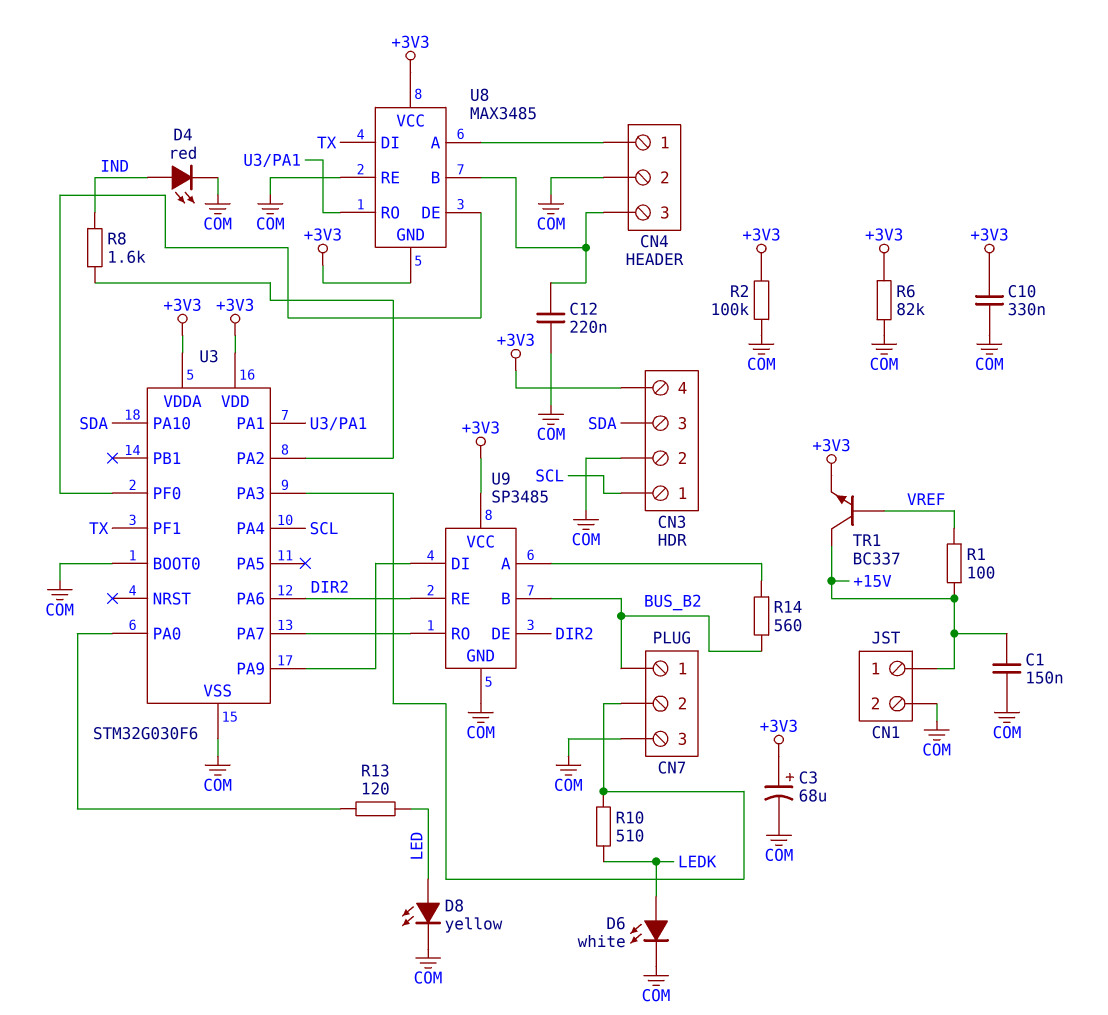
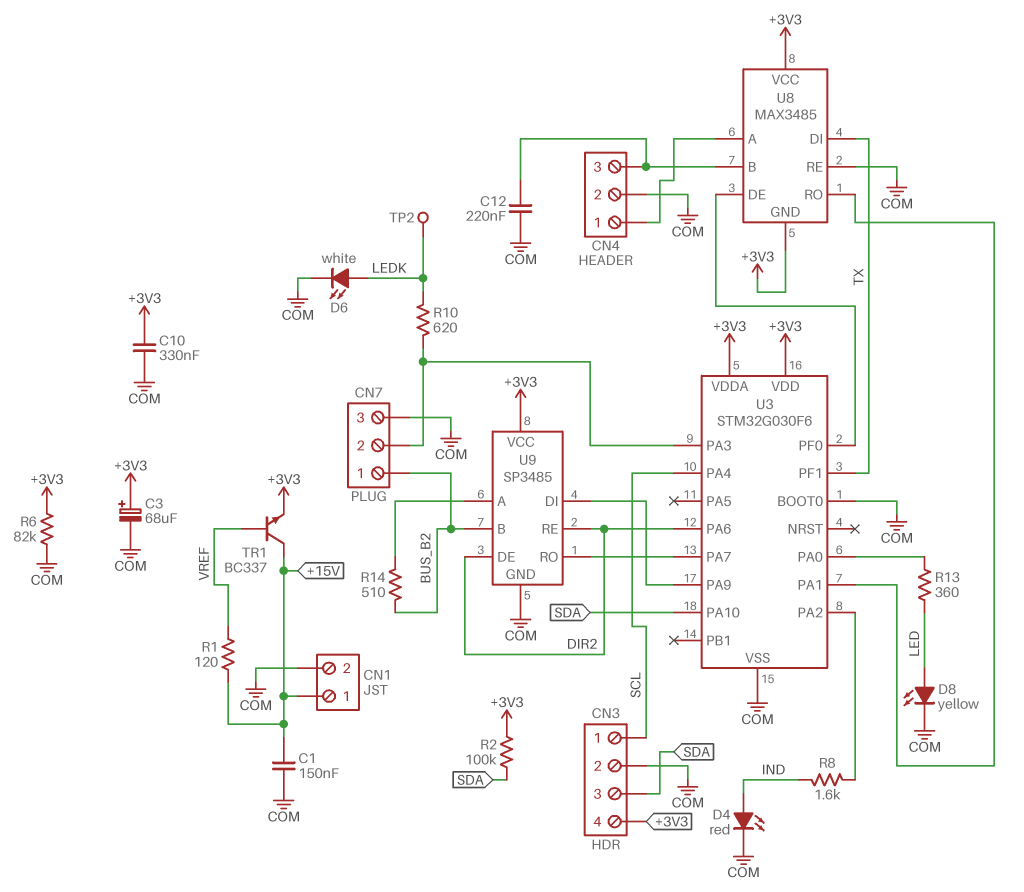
R1: 100 (+15V, VREF) -> 120 (+15V, VREF)
R2: 100k (+3V3, COM) -> 100k (+3V3, SDA)
R10: 510 (CN7/2, LEDK) -> 620 (CN7/2, LEDK)
R13: 120 (LED, U3/PA0) -> 360 (LED, U3/PA0)
R14: 560 (BUS_B2, U9/A) -> 510 (BUS_B2, U9/A)
TP2: none -> test point (LEDK)

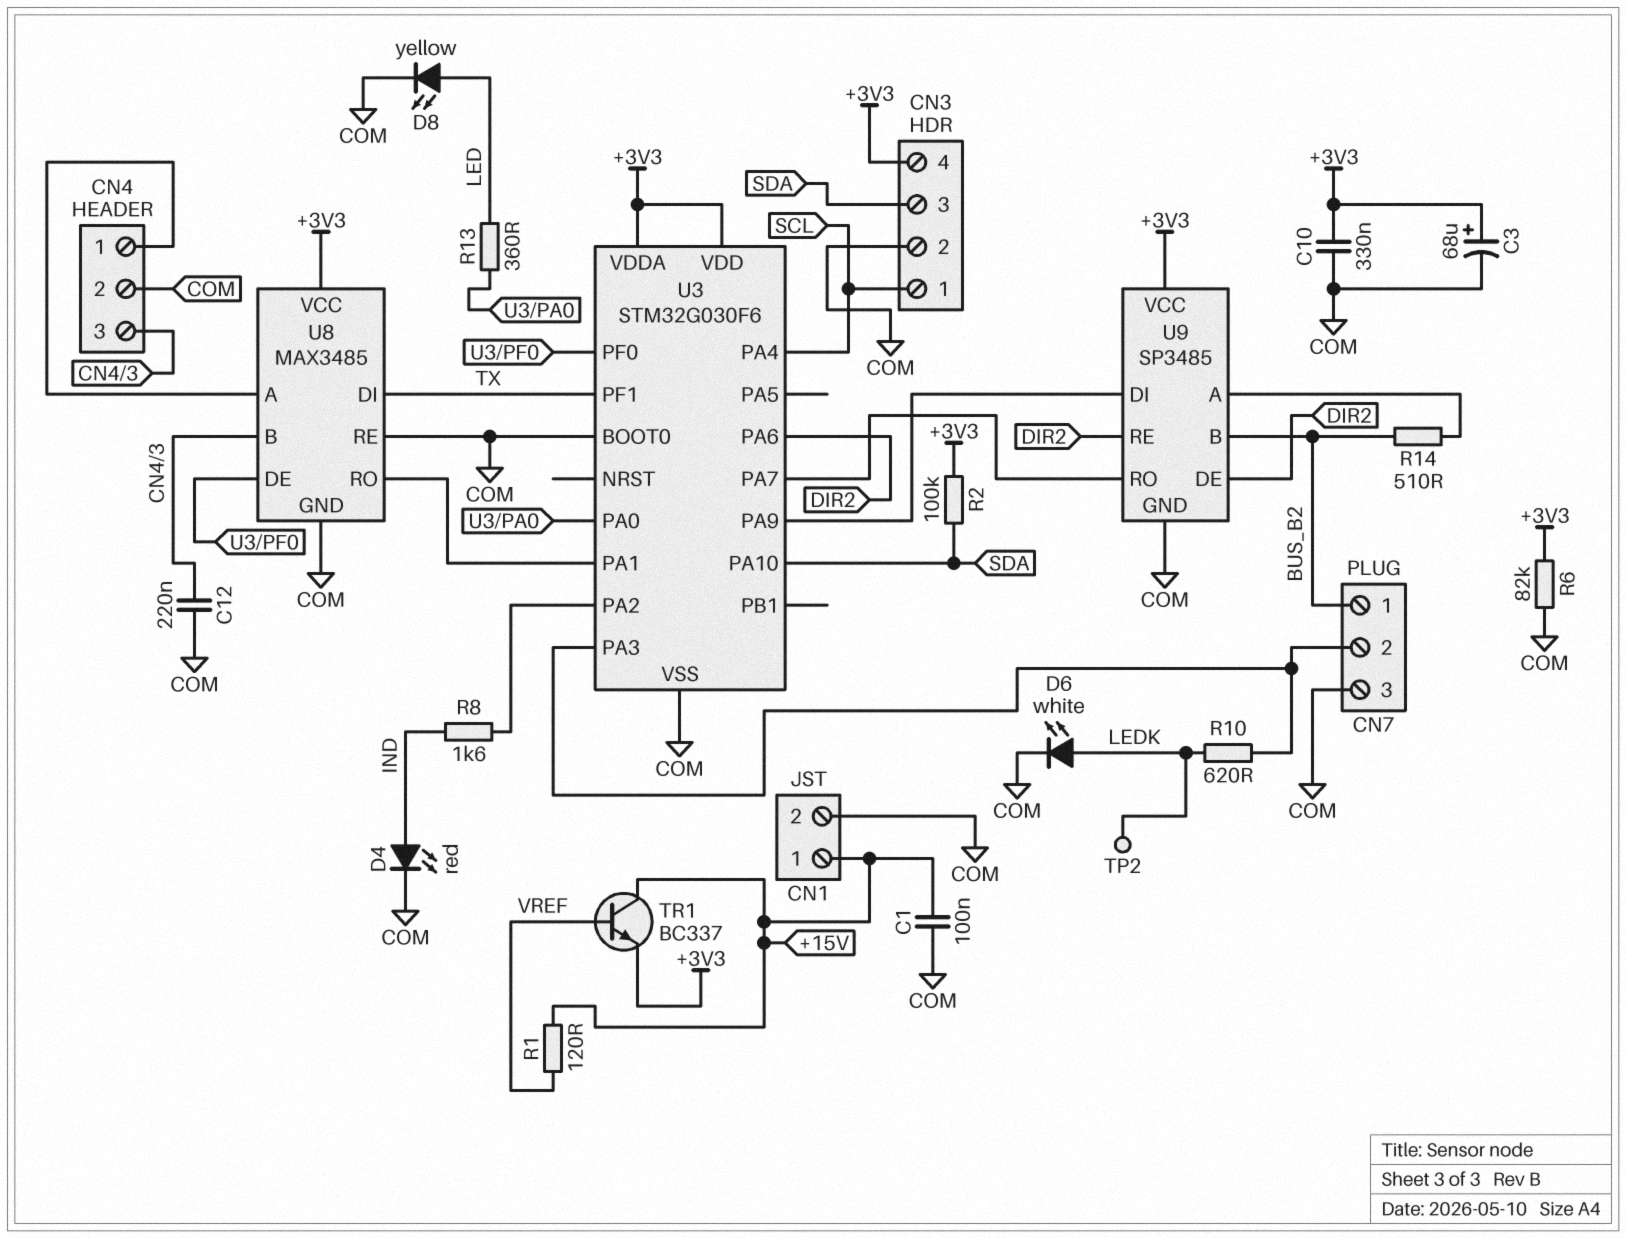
C1: 150nF (+15V, COM) -> 100nF (+15V, COM)
U8 pin GND: +3V3 -> COM

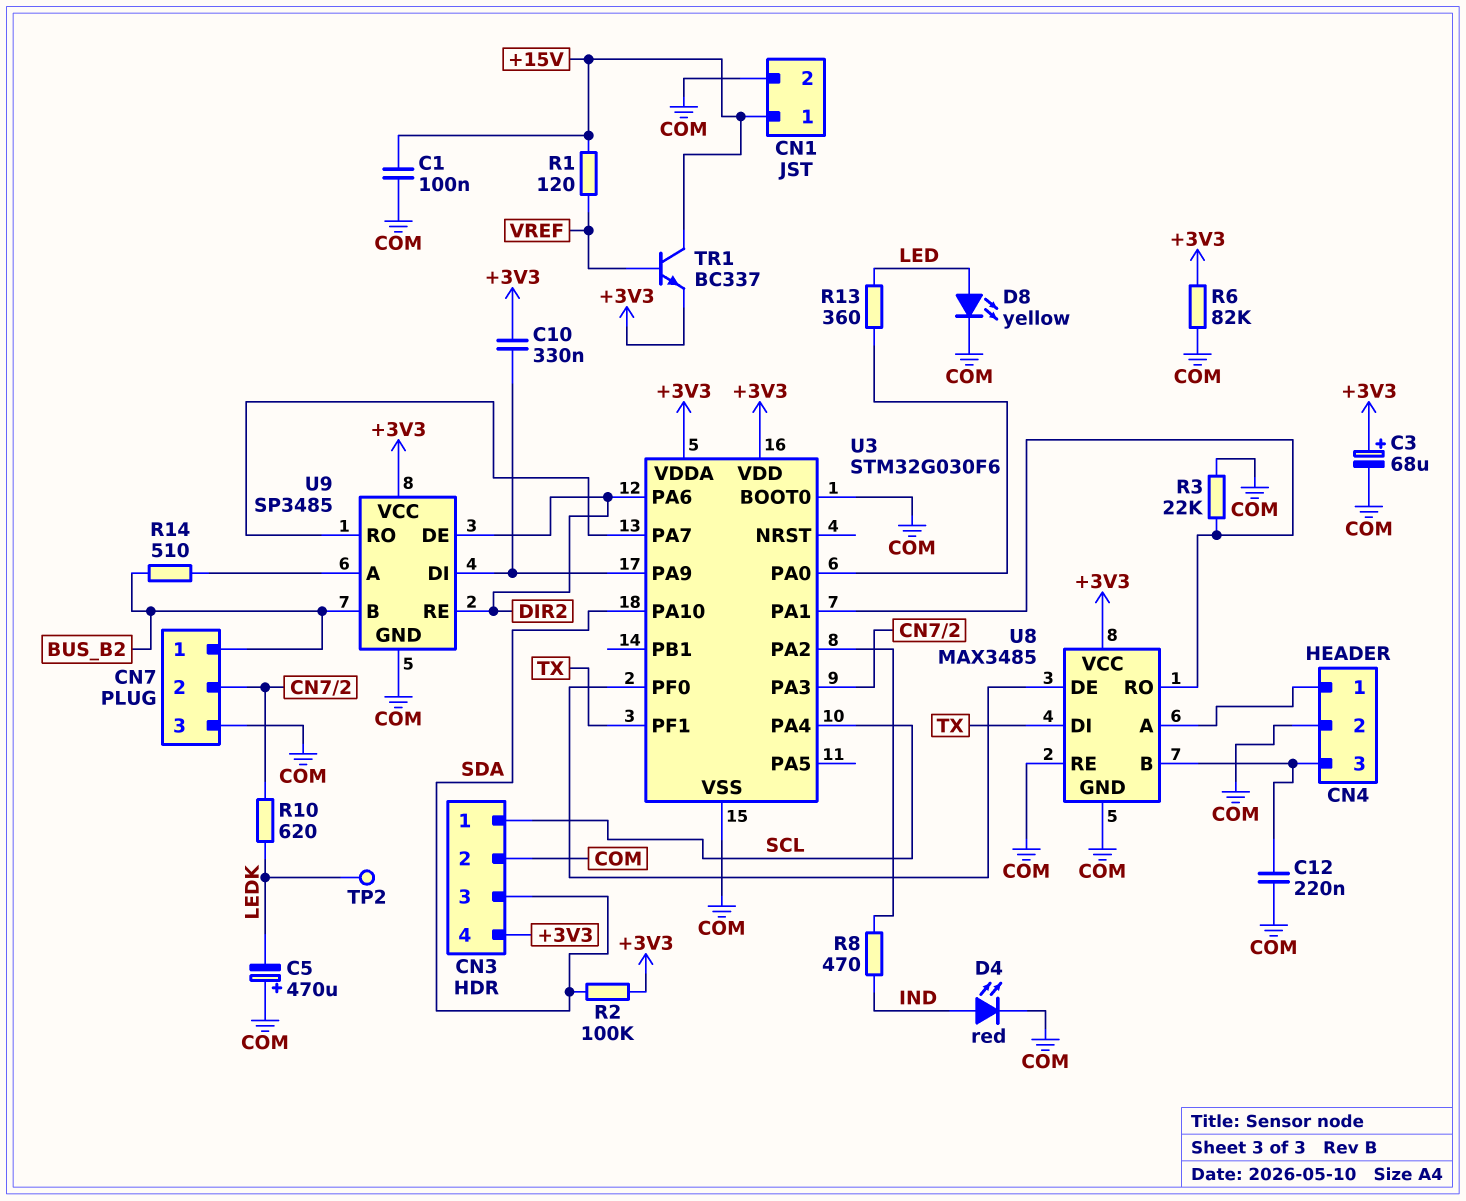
C5: none -> 470uF (plus COM, minus LEDK)
C10: 330nF (+3V3, COM) -> 330nF (+3V3, U3/PA9)
D6: LED white (A LEDK, K COM) -> none
R3: none -> 22k (COM, U3/PA1)
R8: 1.6k (IND, U3/PA2) -> 470 (IND, U3/PA2)

